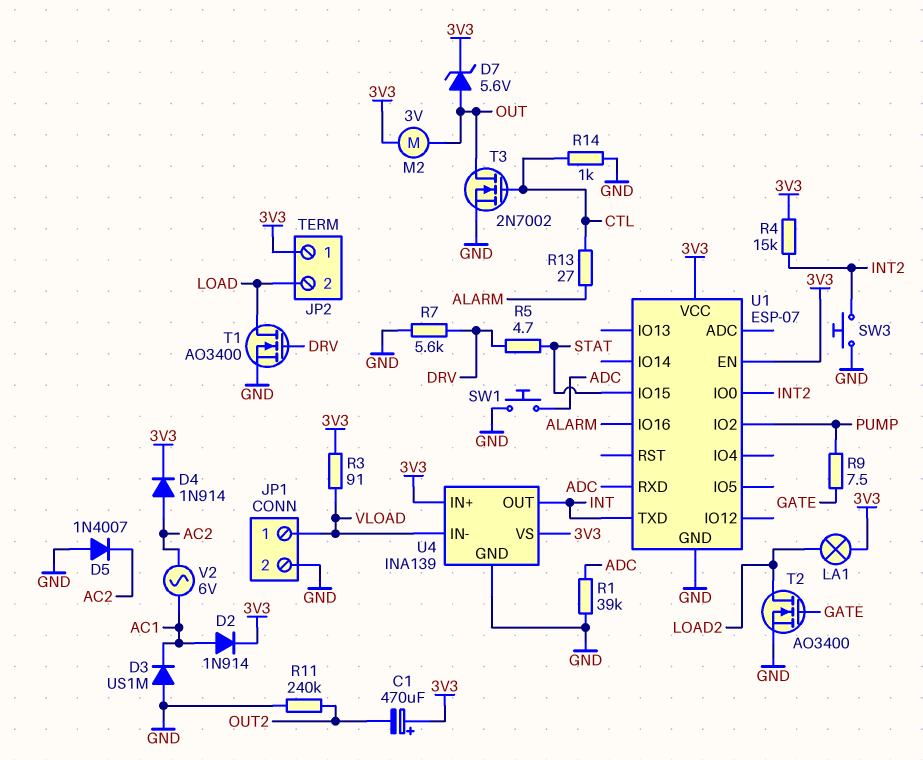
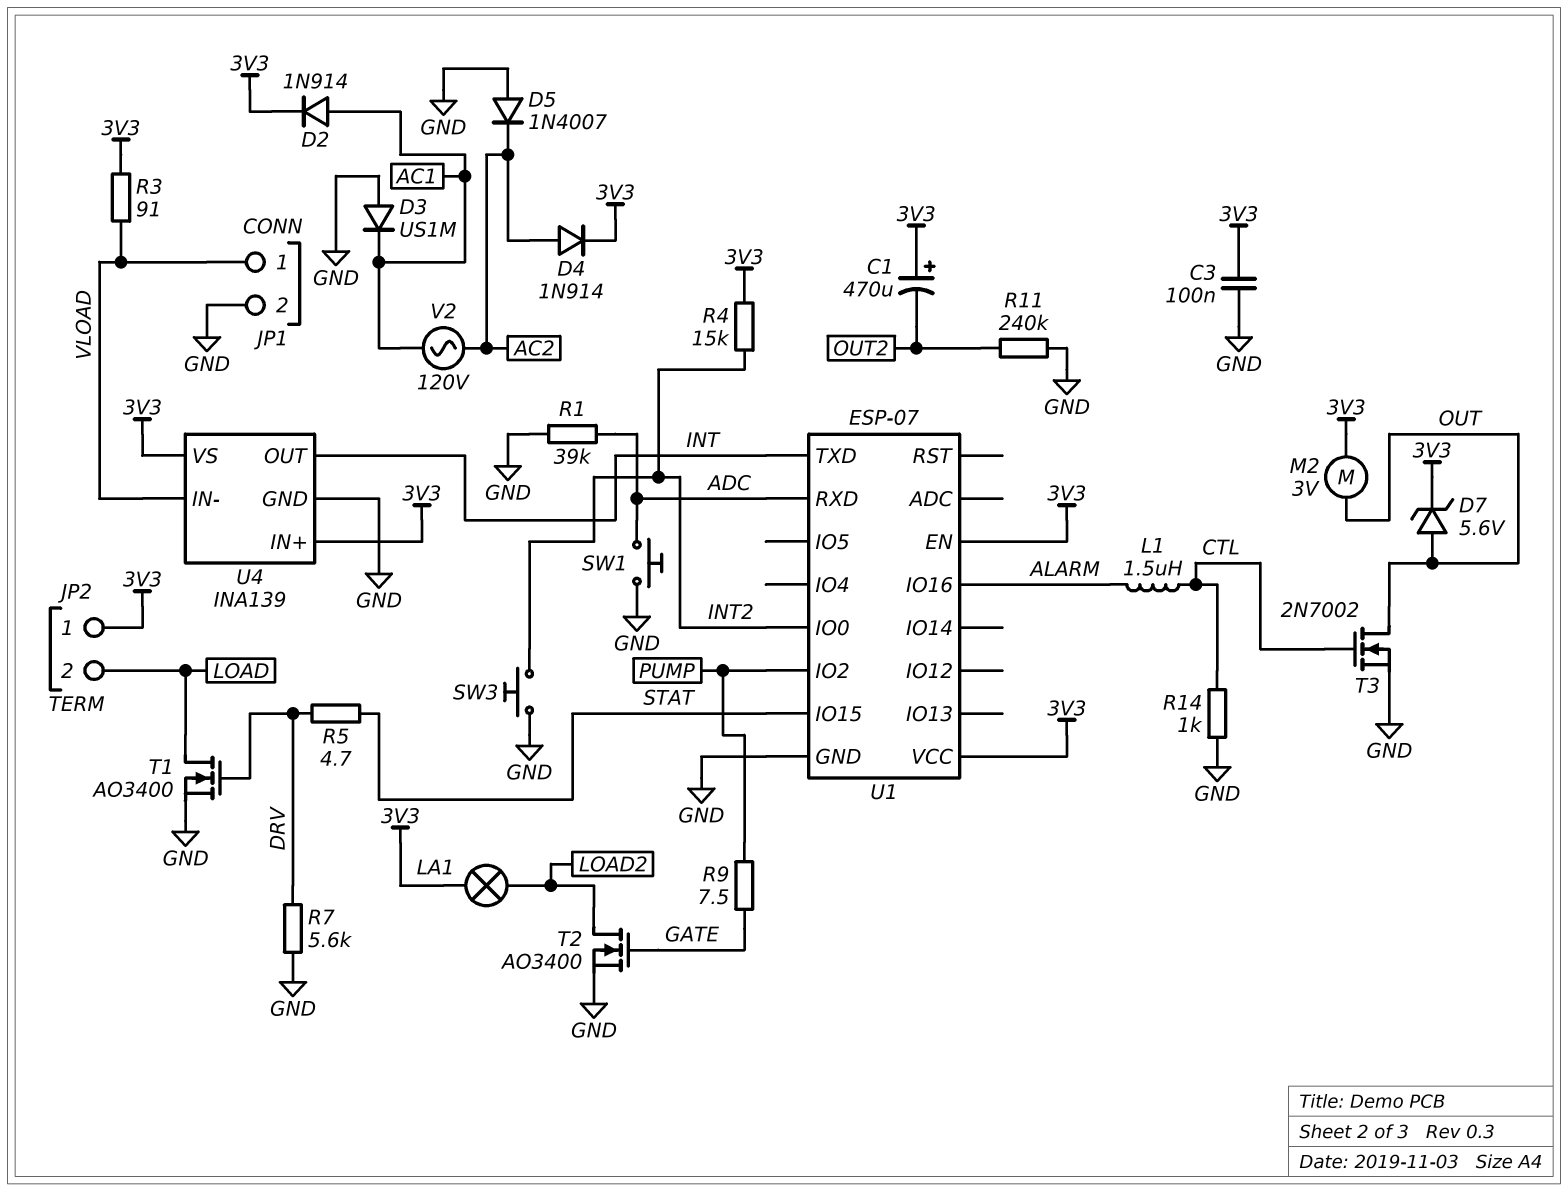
C3: none -> 100nF (3V3, GND)
L1: none -> 1.5uH (ALARM, CTL)
R13: 27 (ALARM, CTL) -> none
V2: AC 6V (AC1, AC2) -> AC 120V (AC1, AC2)

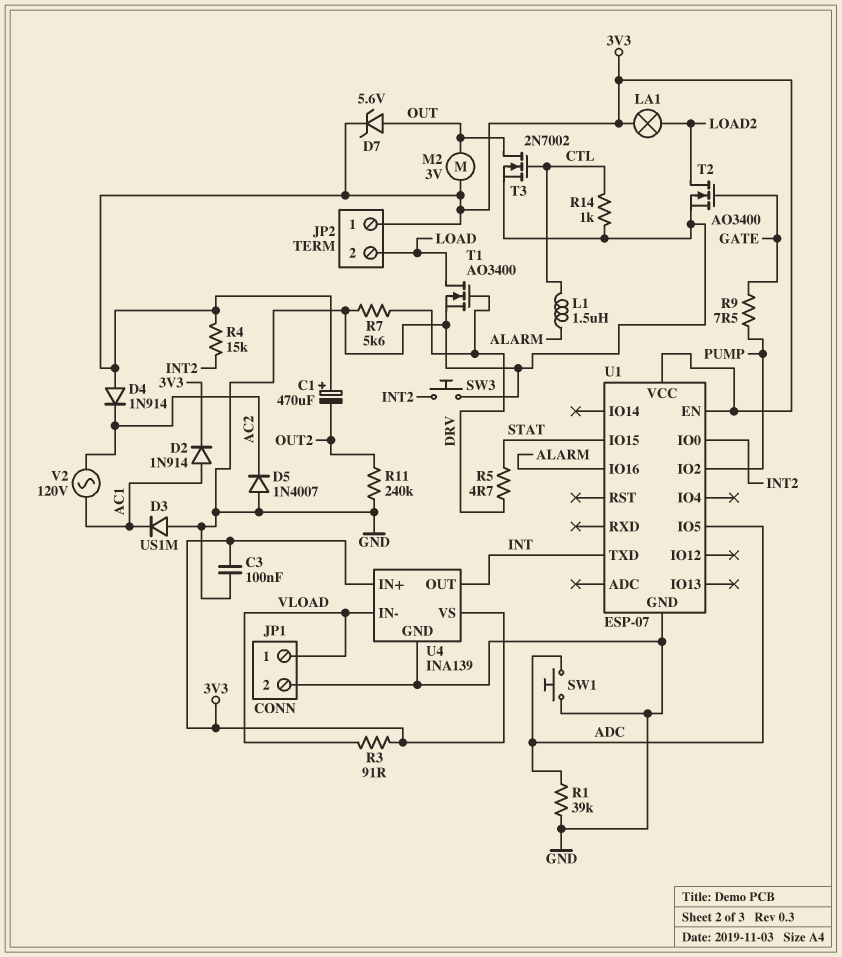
D4: diode 1N914 (A AC2, K 3V3) -> diode 1N914 (A 3V3, K AC2)
U1 pin IO5: none -> ADC
U1 pin RXD: ADC -> none

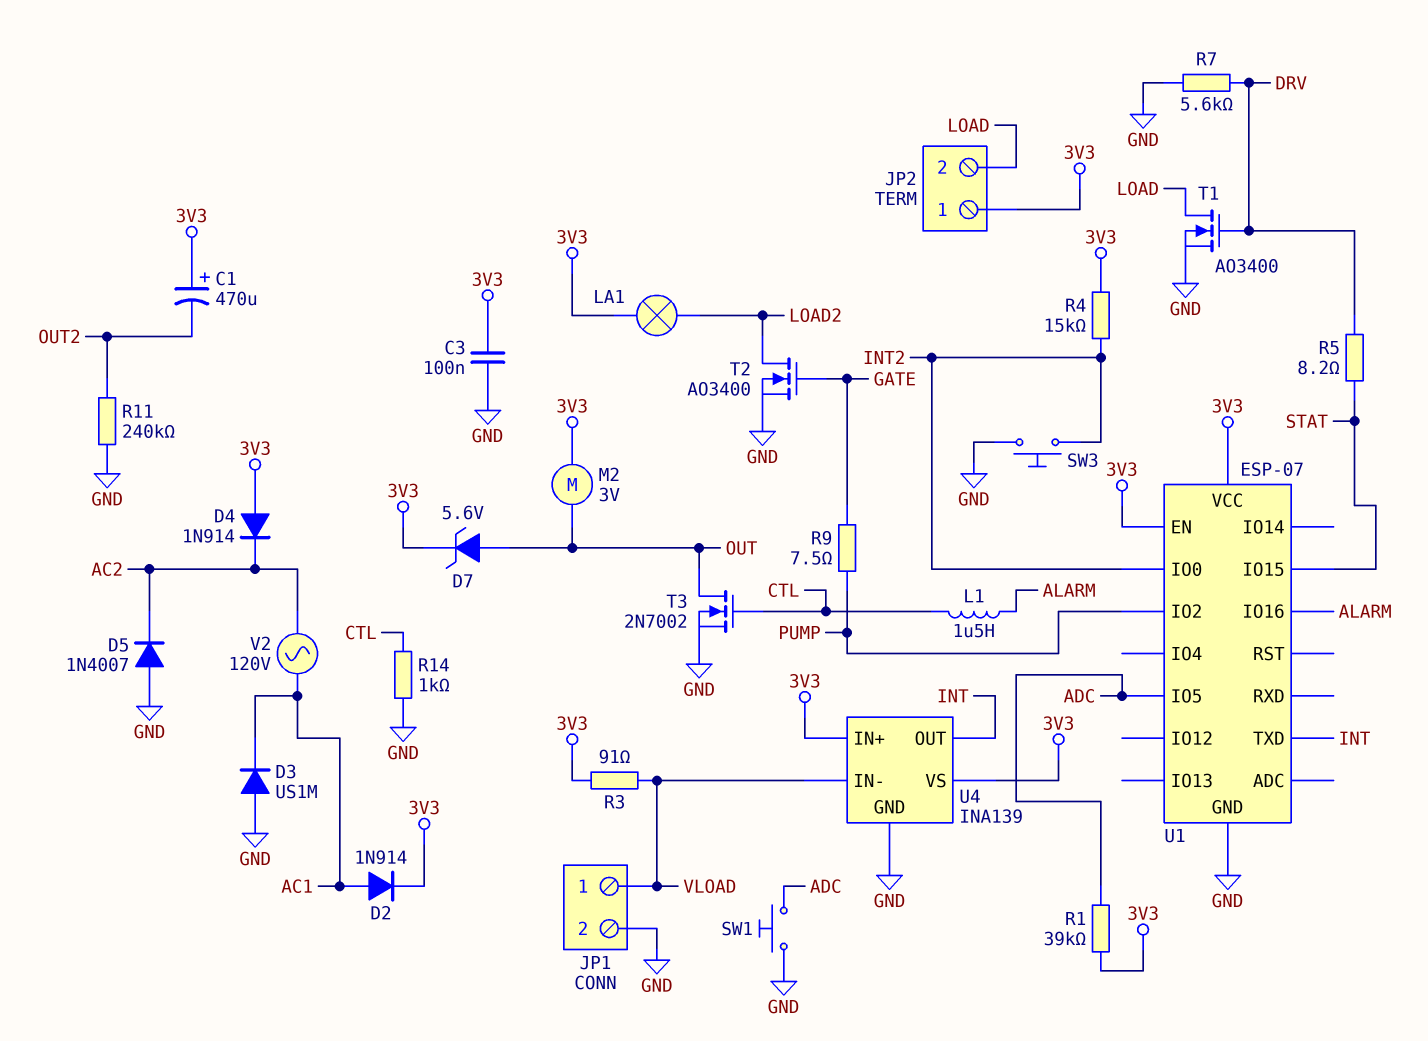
R1: 39k (ADC, GND) -> 39k (3V3, ADC)
R5: 4.7 (DRV, STAT) -> 8.2 (DRV, STAT)

